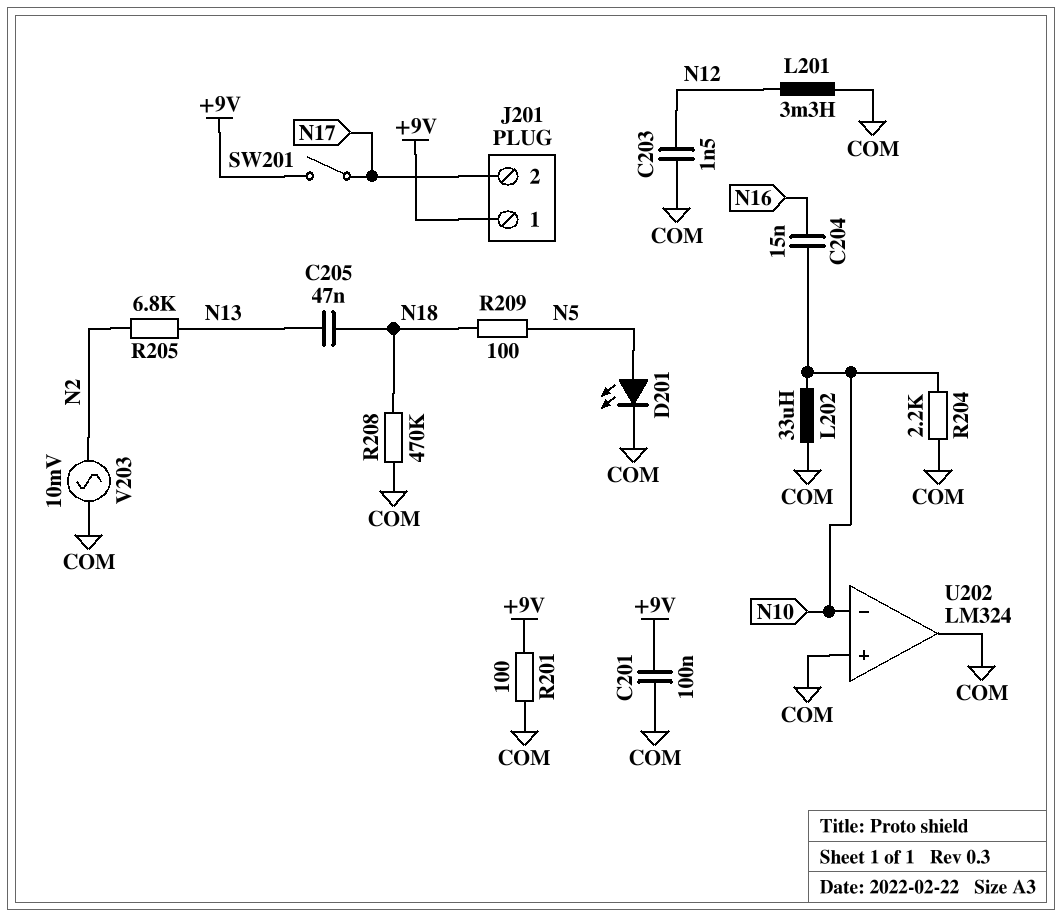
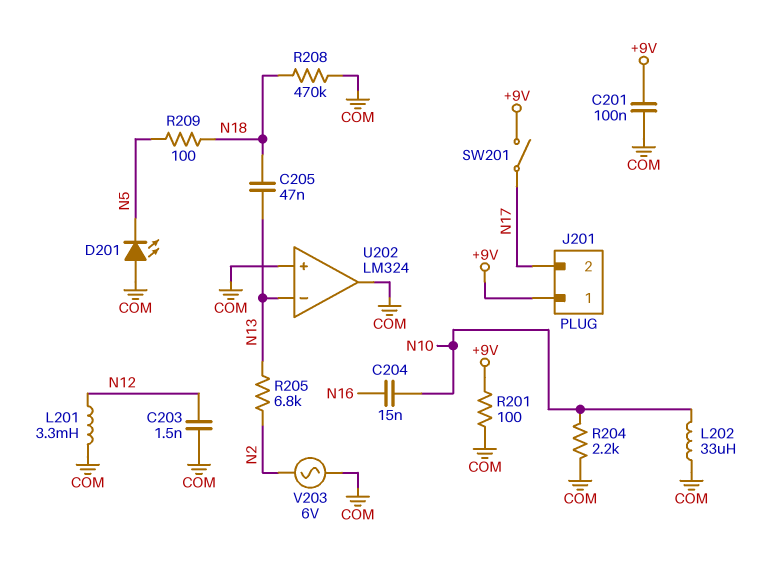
D201: LED (A N5, K COM) -> LED (A COM, K N5)
U202 pin in-: N10 -> N13
V203: AC 10mV (COM, N2) -> AC 6V (COM, N2)

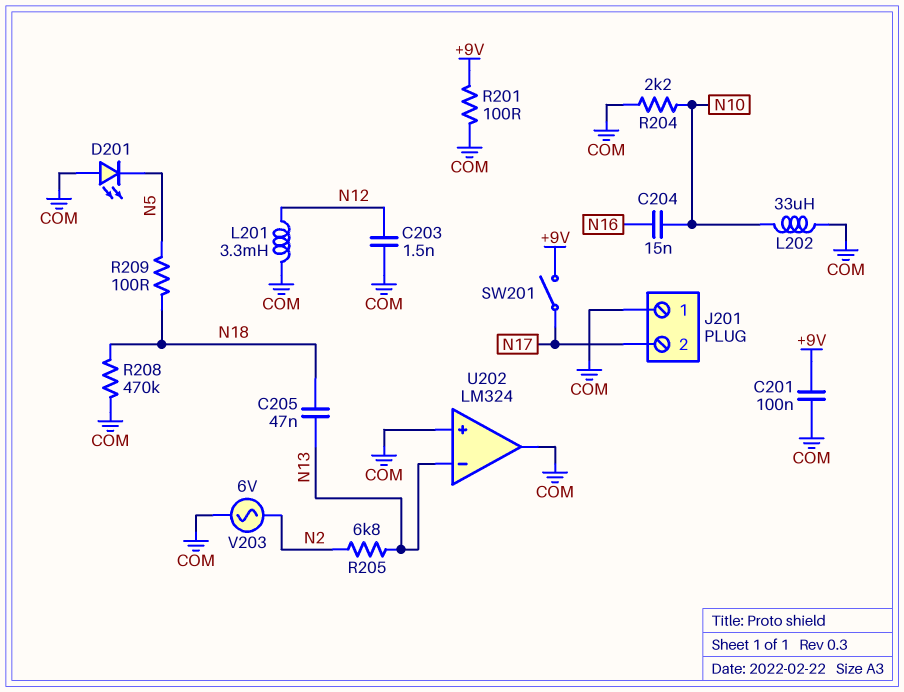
J201 pin 1: +9V -> COM

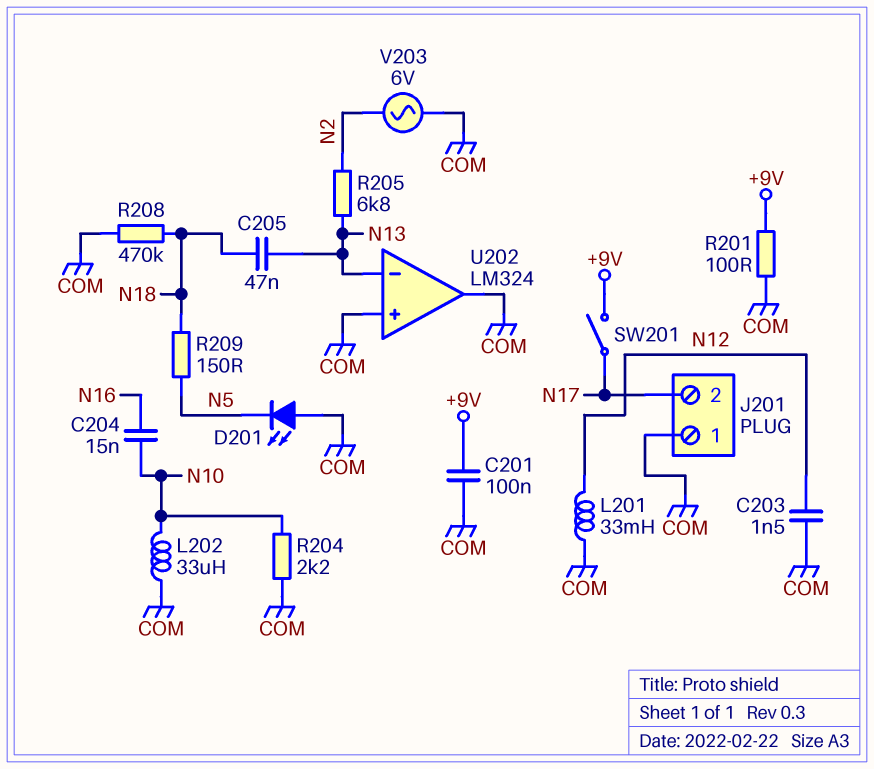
L201: 3.3mH (COM, N12) -> 33mH (COM, N12)
R209: 100 (N5, N18) -> 150 (N5, N18)

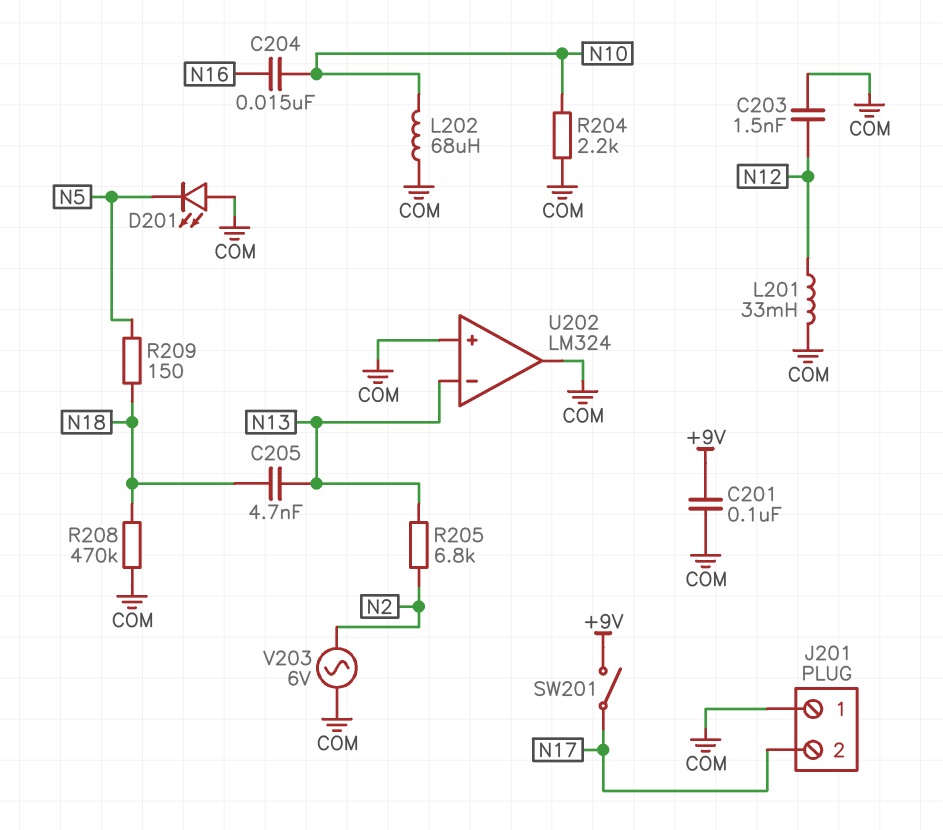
C205: 47nF (N13, N18) -> 4.7nF (N13, N18)
L202: 33uH (COM, N10) -> 68uH (COM, N10)
R201: 100 (+9V, COM) -> none

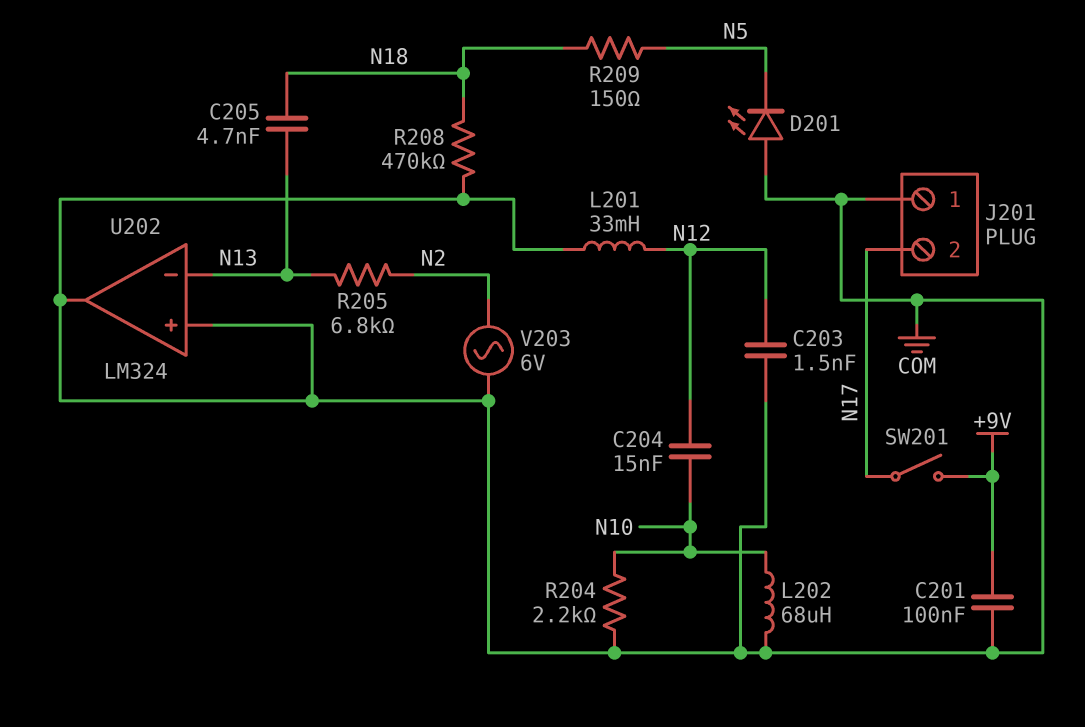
C204: 15nF (N10, N16) -> 15nF (N10, N12)

